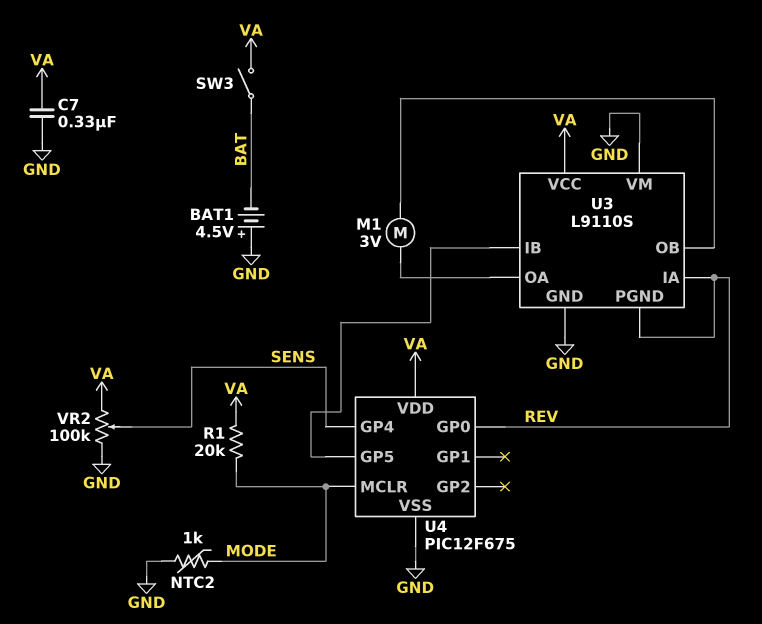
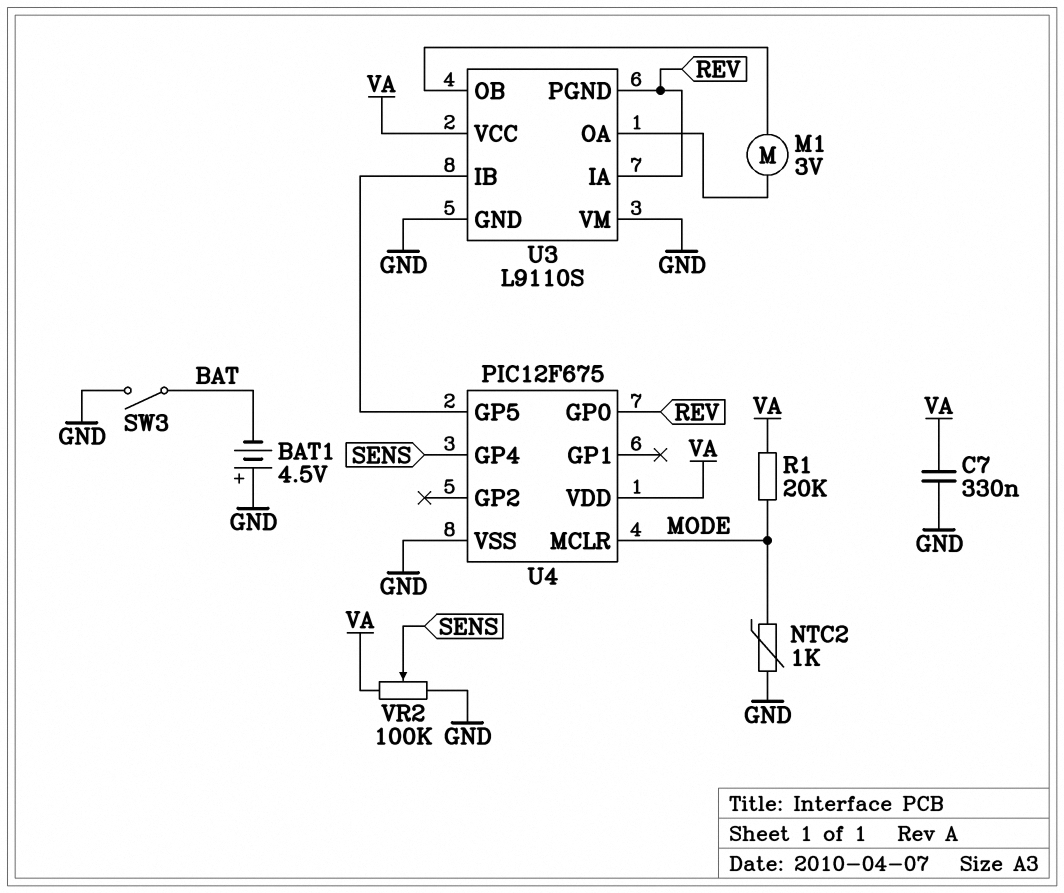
SW3: switch (BAT, VA) -> switch (BAT, GND)

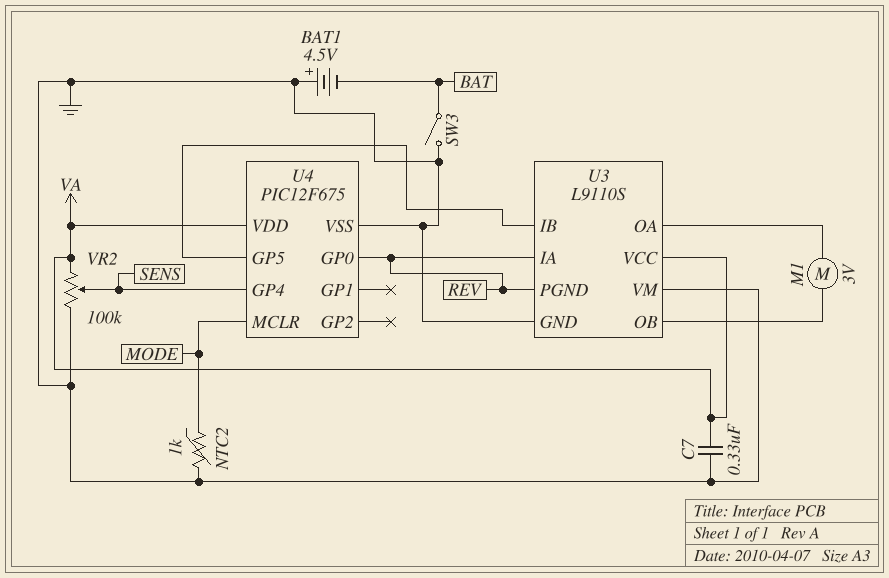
R1: 20k (MODE, VA) -> none

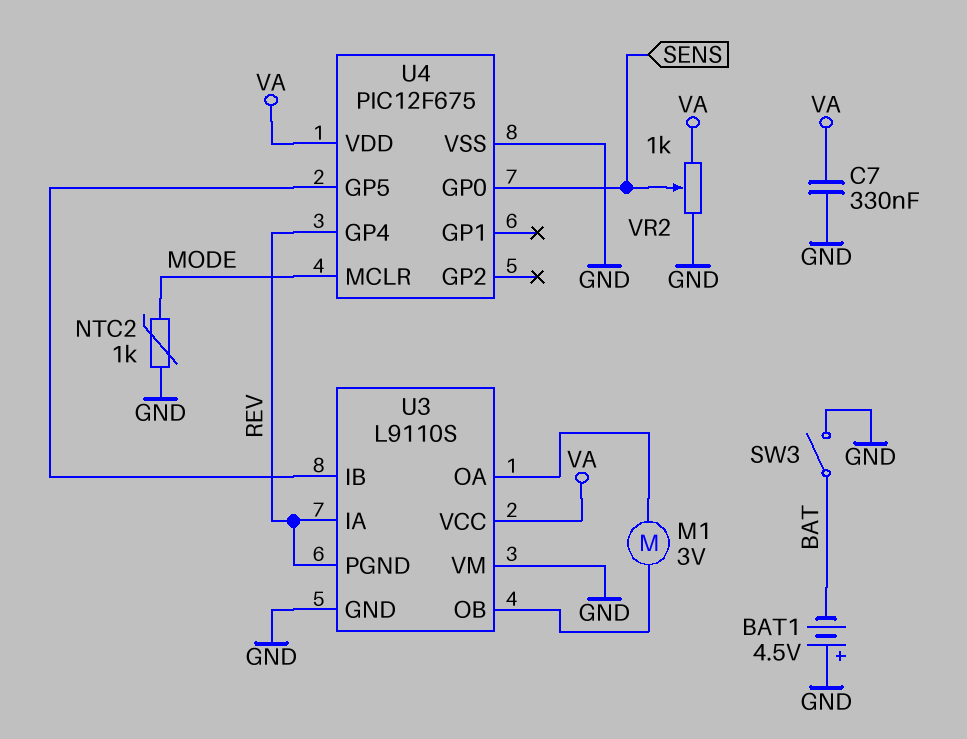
U4 pin GP0: REV -> SENS
U4 pin GP4: SENS -> REV
VR2: 100k (GND, VA, wiper SENS) -> 1k (GND, VA, wiper SENS)

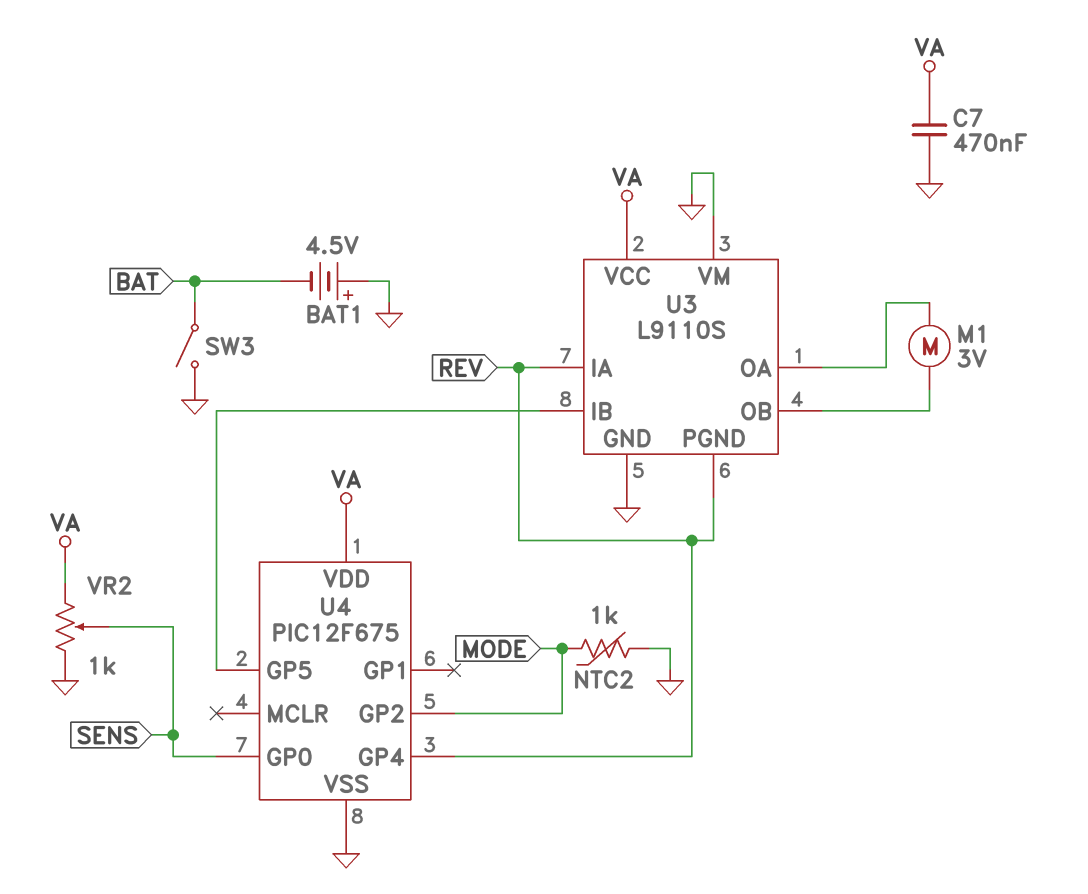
C7: 330nF (GND, VA) -> 470nF (GND, VA)
U4 pin GP2: none -> MODE
U4 pin MCLR: MODE -> none

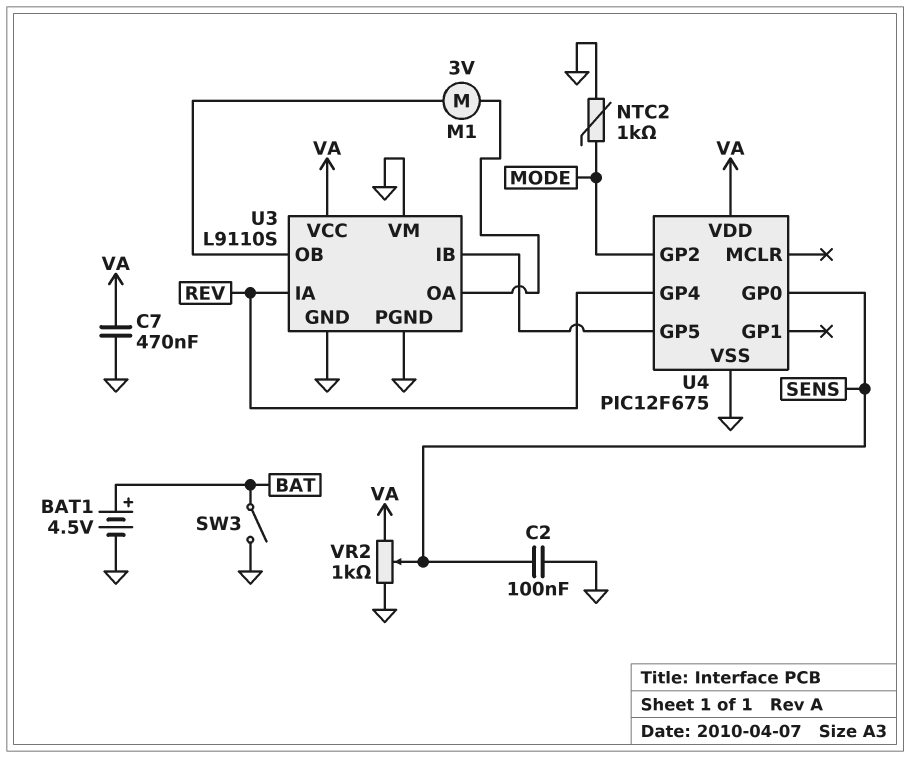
BAT1: 4.5V (plus GND, minus BAT) -> 4.5V (plus BAT, minus GND)
C2: none -> 100nF (GND, SENS)
U3 pin PGND: REV -> GND

